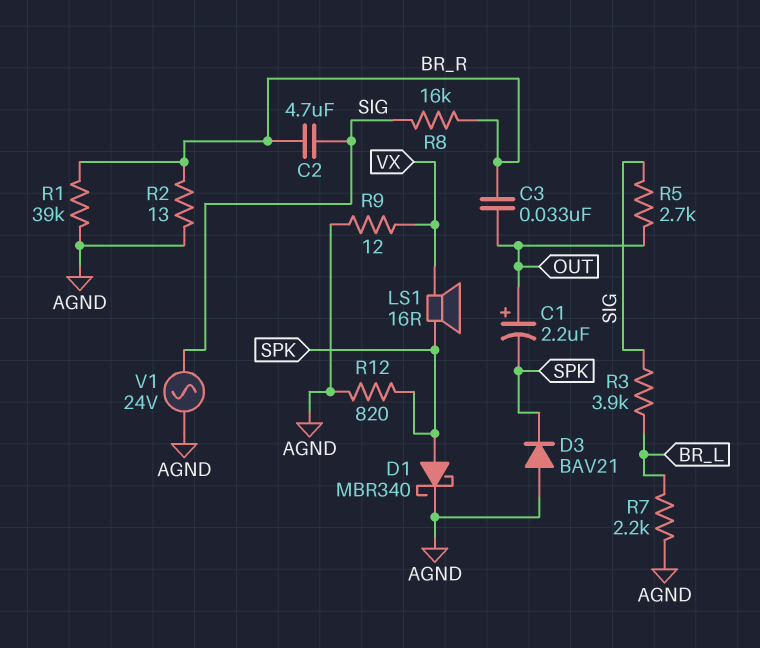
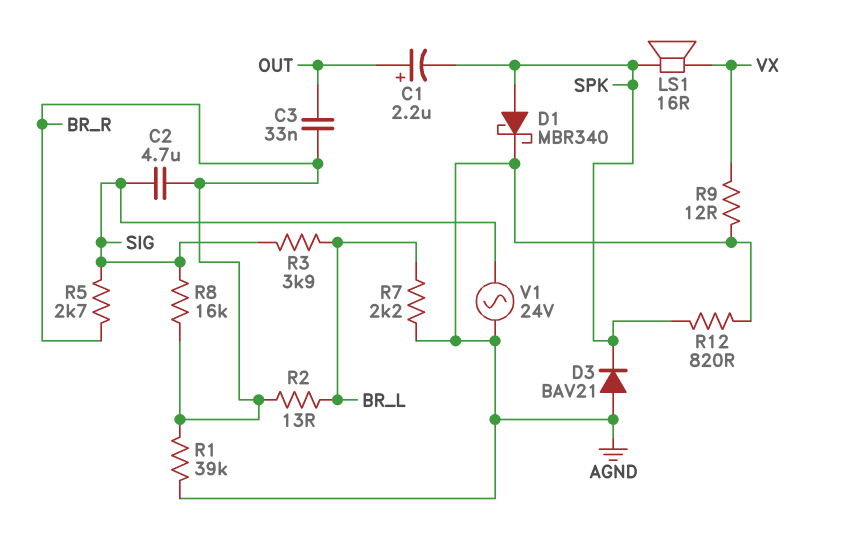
R2: 13 (AGND, BR_R) -> 13 (BR_L, BR_R)
R5: 2.7k (OUT, SIG) -> 2.7k (BR_R, SIG)

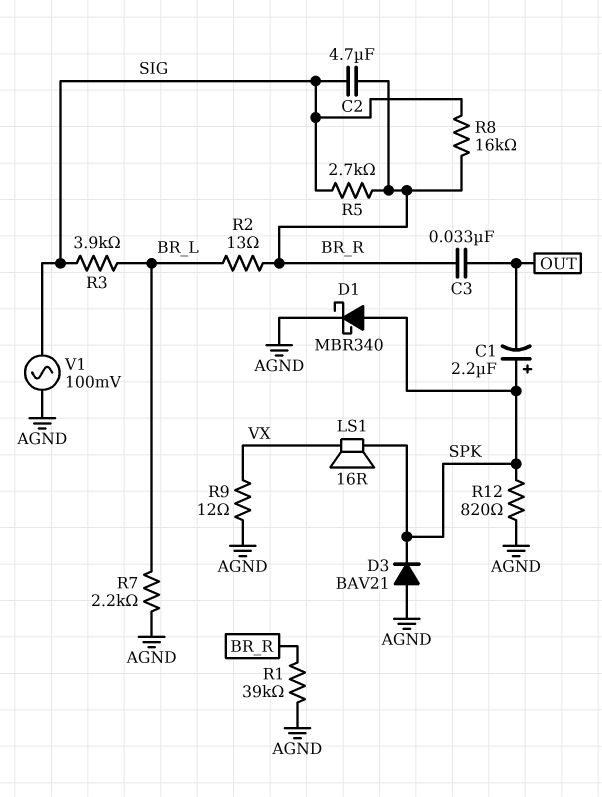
C1: 2.2uF (plus OUT, minus SPK) -> 2.2uF (plus SPK, minus OUT)
V1: AC 24V (AGND, SIG) -> AC 100mV (AGND, SIG)

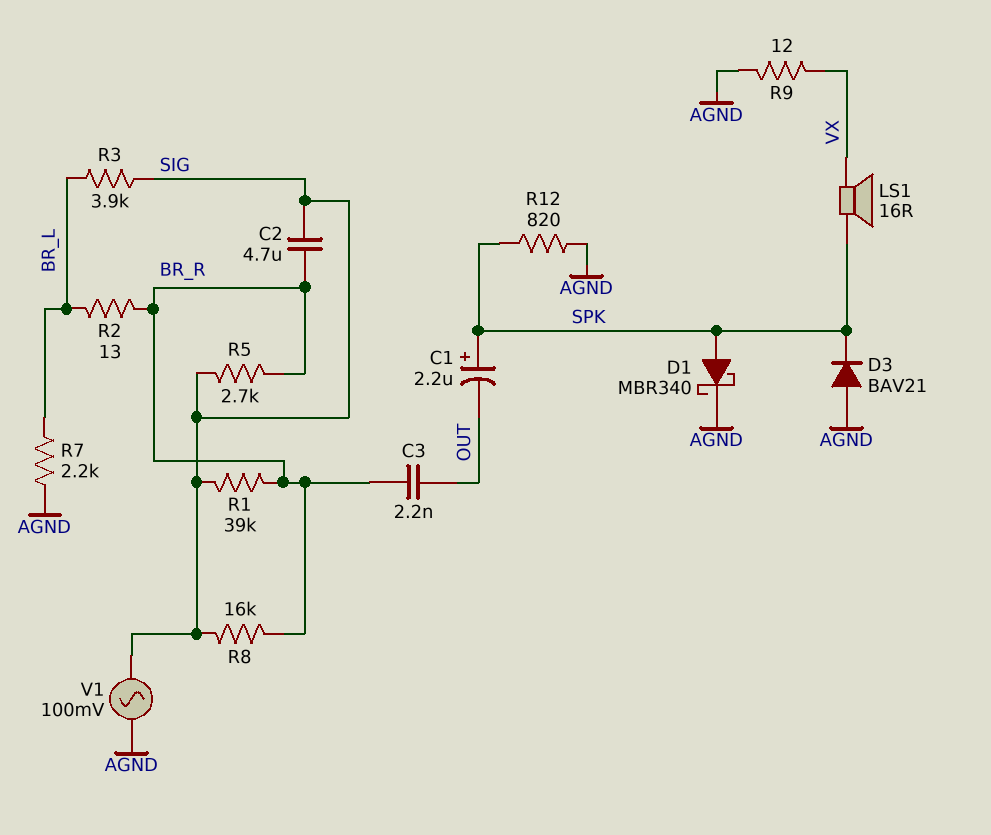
C3: 33nF (BR_R, OUT) -> 2.2nF (BR_R, OUT)
R1: 39k (AGND, BR_R) -> 39k (BR_R, SIG)

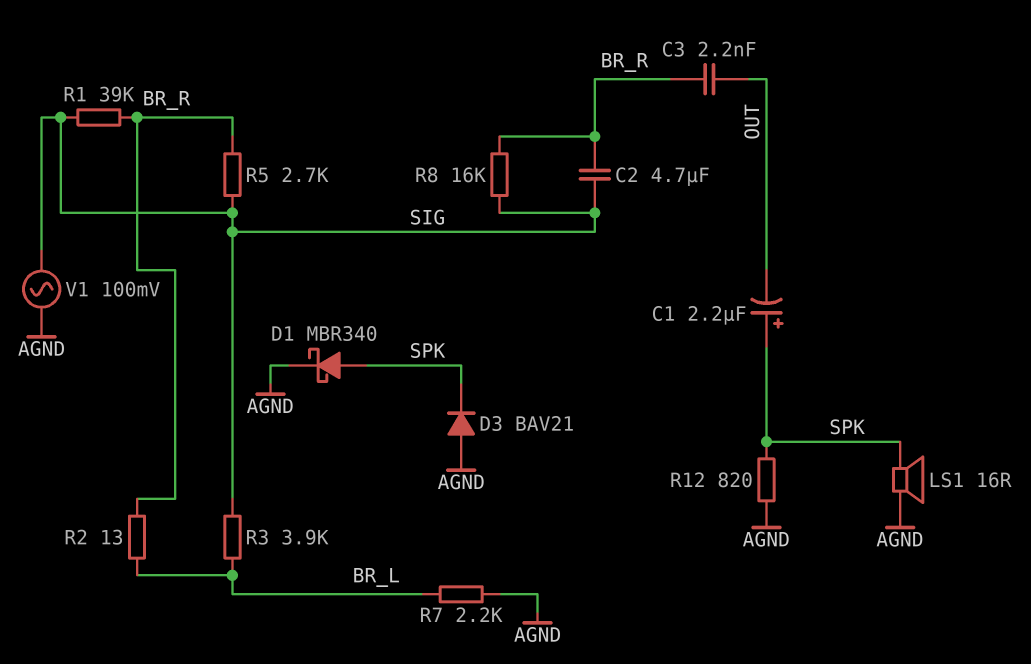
LS1: speaker 16R (SPK, VX) -> speaker 16R (AGND, SPK)
R9: 12 (AGND, VX) -> none

